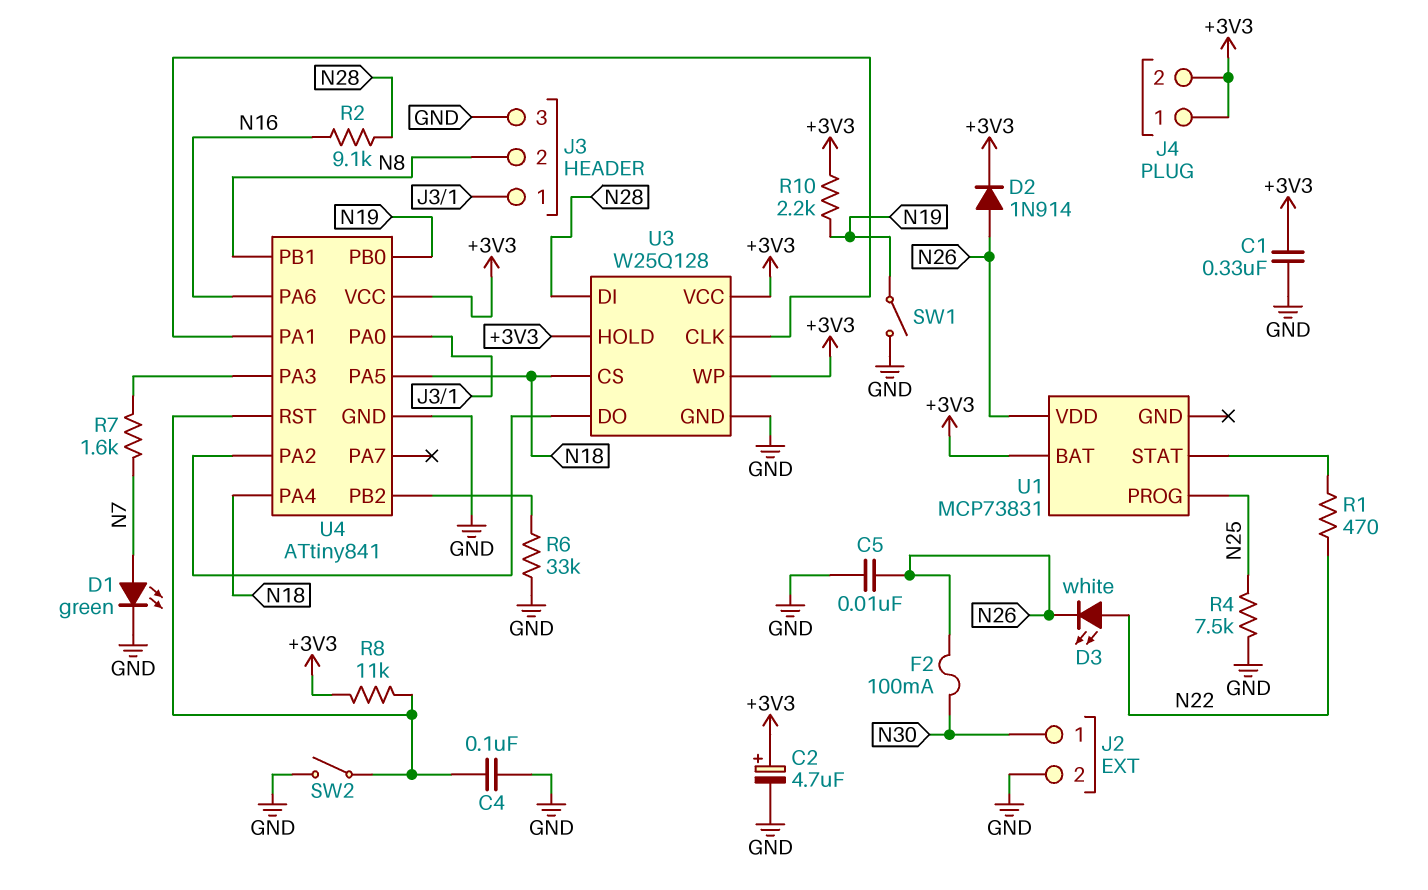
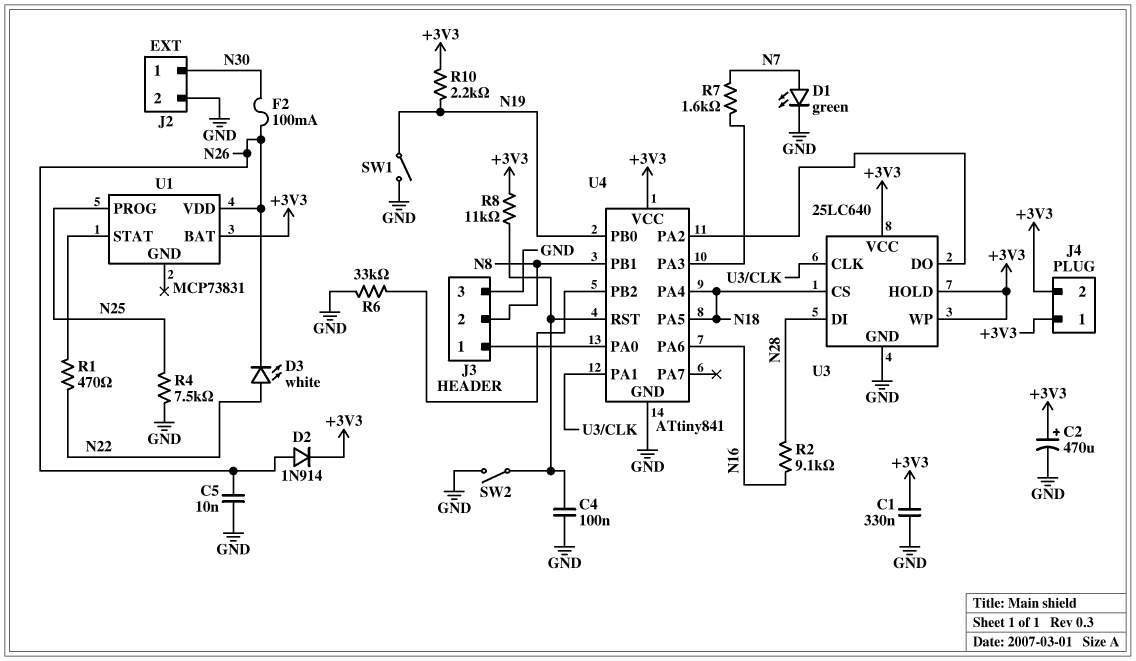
C2: 4.7uF (plus +3V3, minus GND) -> 470uF (plus +3V3, minus GND)
U3: W25Q128 -> 25LC640

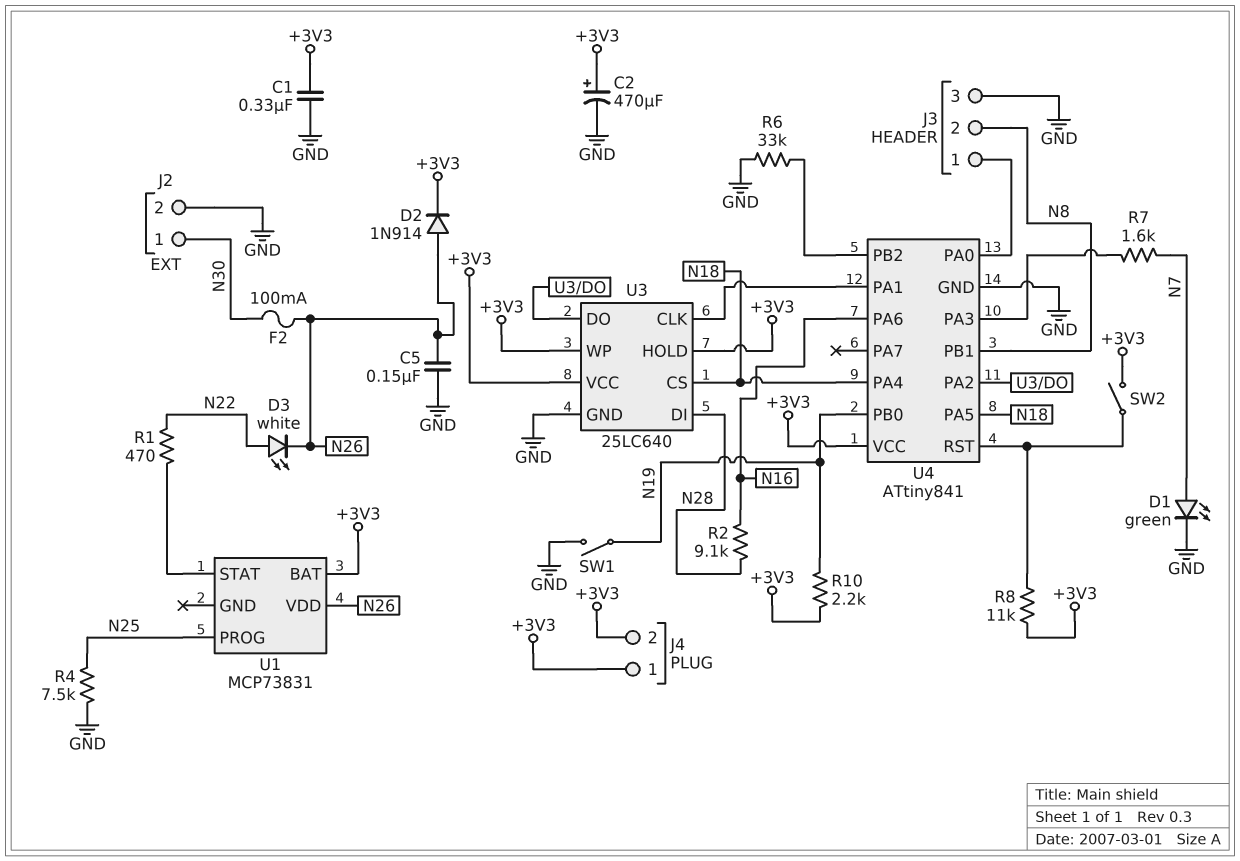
C4: 100nF (GND, U4/RST) -> none
C5: 10nF (GND, N26) -> 150nF (GND, N26)
SW2: switch (GND, U4/RST) -> switch (+3V3, U4/RST)

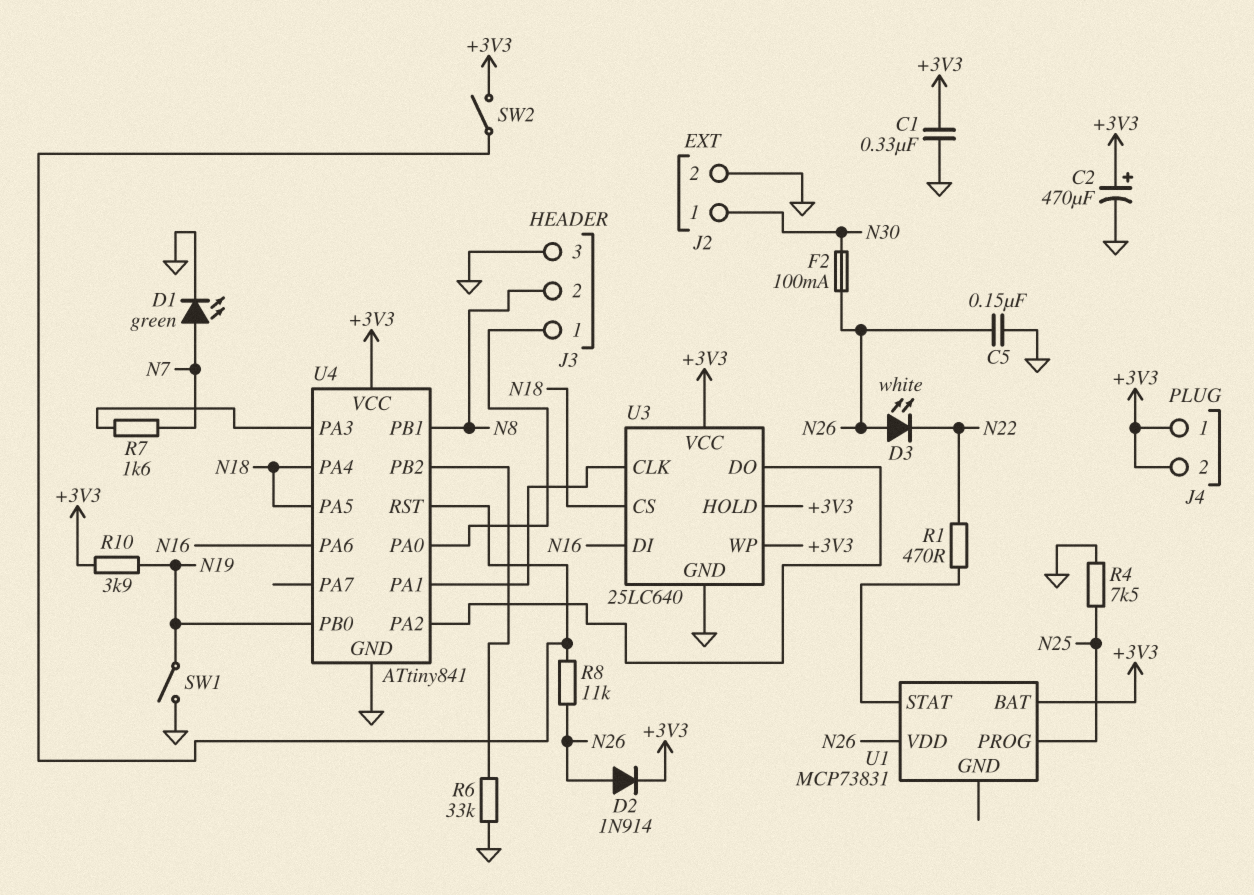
D3: LED white (A N22, K N26) -> LED white (A N26, K N22)
R2: 9.1k (N16, N28) -> none
R8: 11k (+3V3, U4/RST) -> 11k (N26, U4/RST)
R10: 2.2k (+3V3, N19) -> 3.9k (+3V3, N19)
U3 pin DI: N28 -> N16

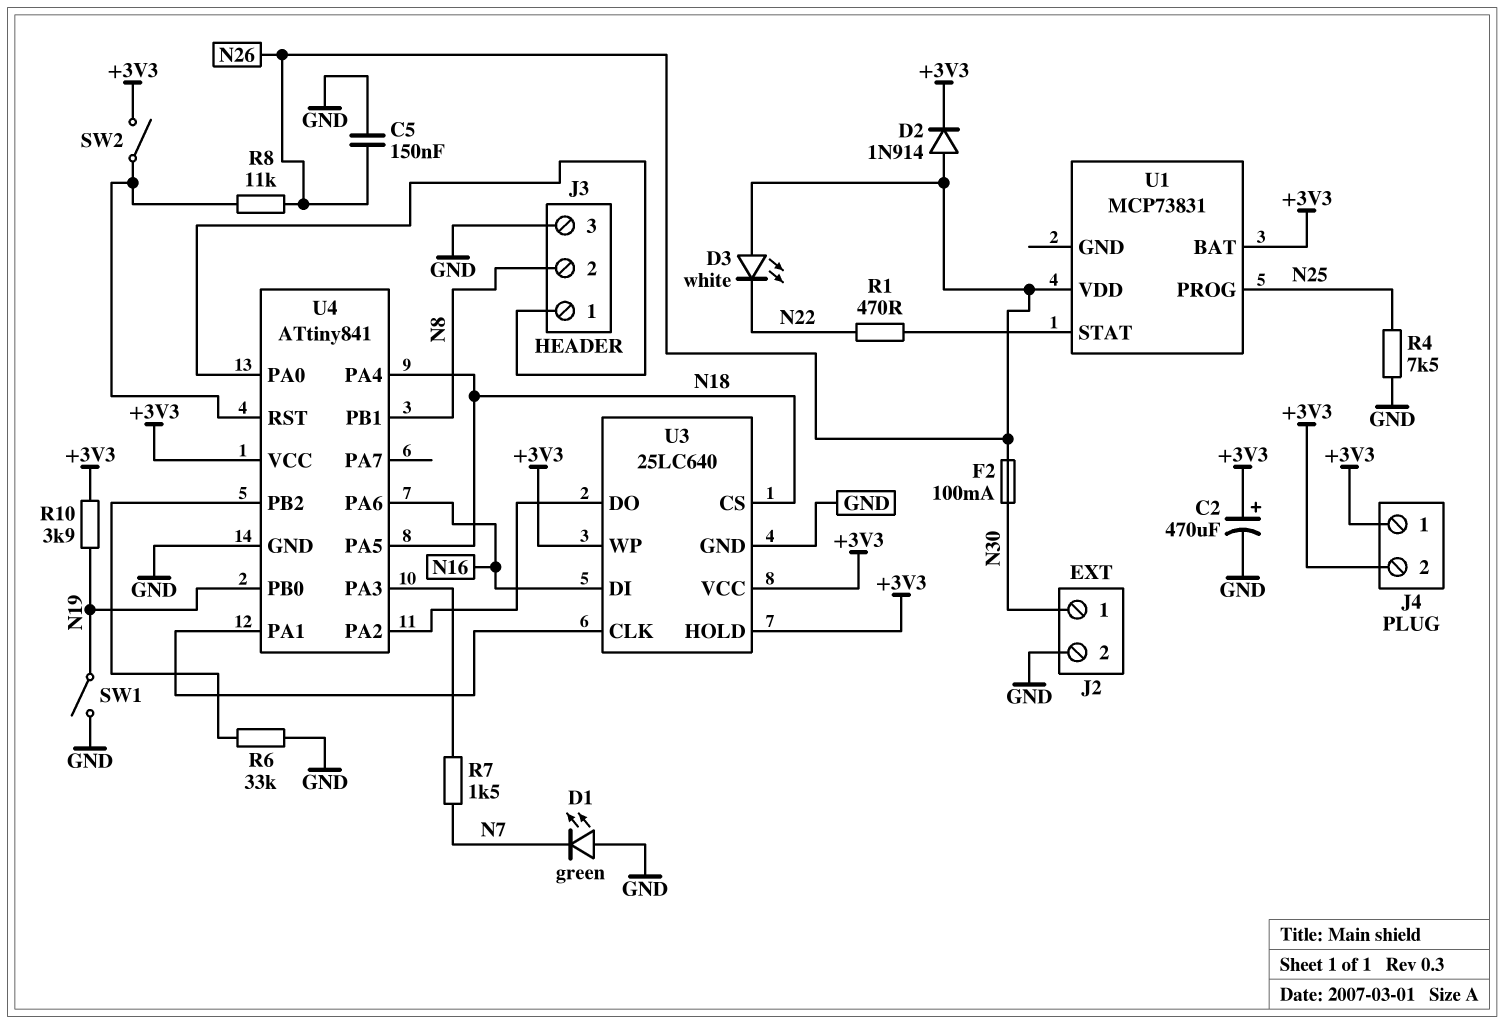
C1: 330nF (+3V3, GND) -> none
D1: LED green (A N7, K GND) -> LED green (A GND, K N7)
R7: 1.6k (N7, U4/PA3) -> 1.5k (N7, U4/PA3)

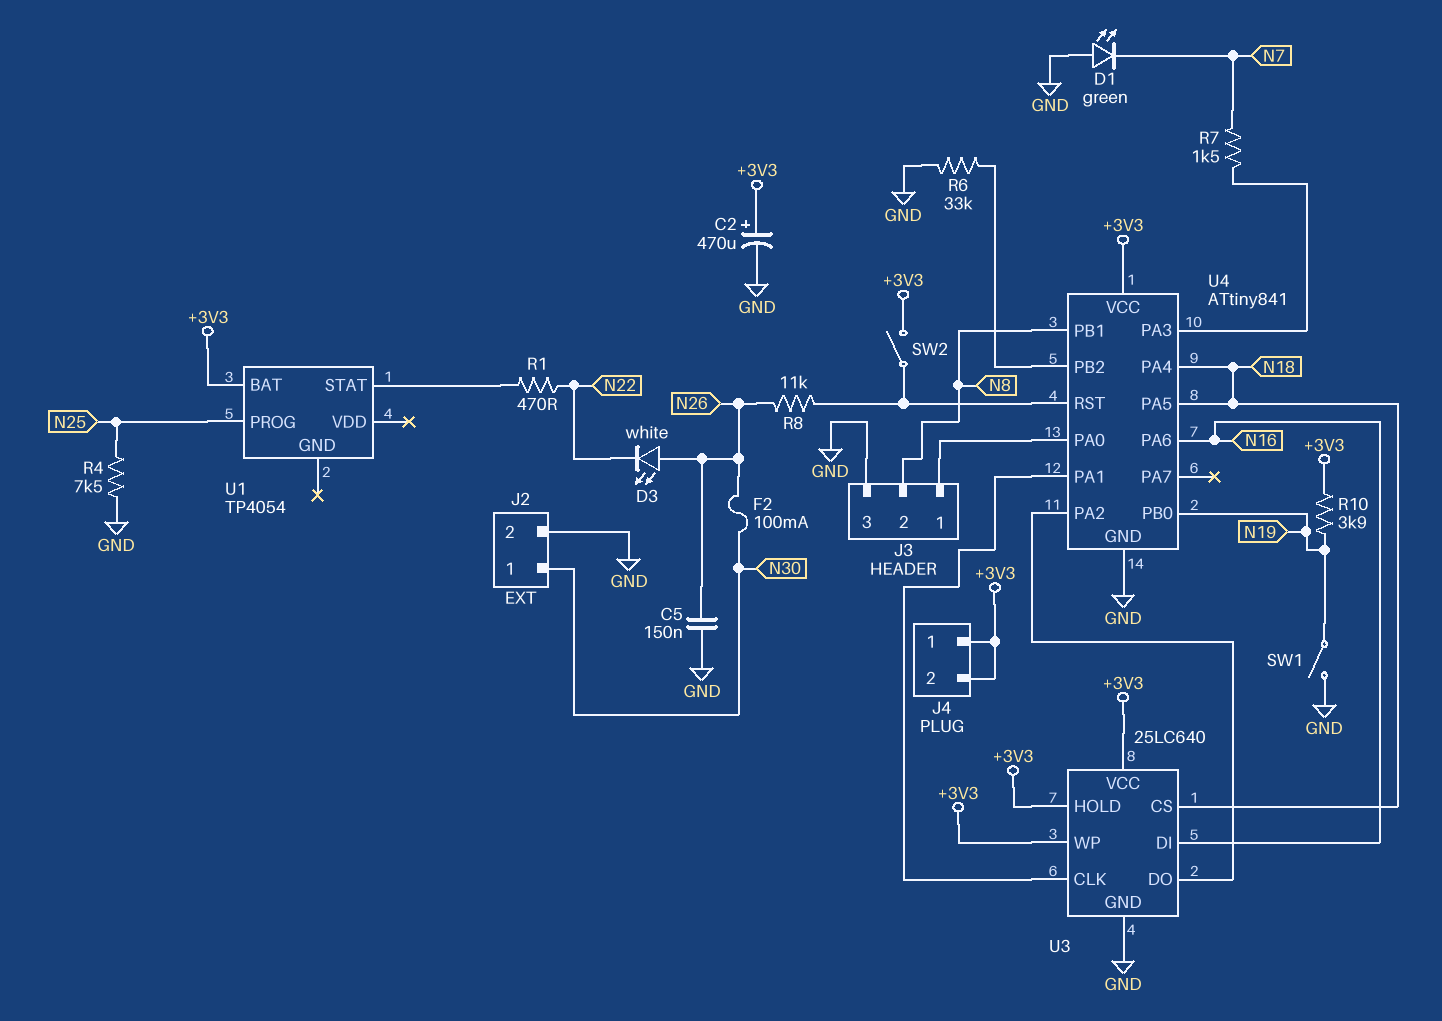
D2: diode 1N914 (A N26, K +3V3) -> none
U1: MCP73831 -> TP4054
U1 pin VDD: N26 -> none

